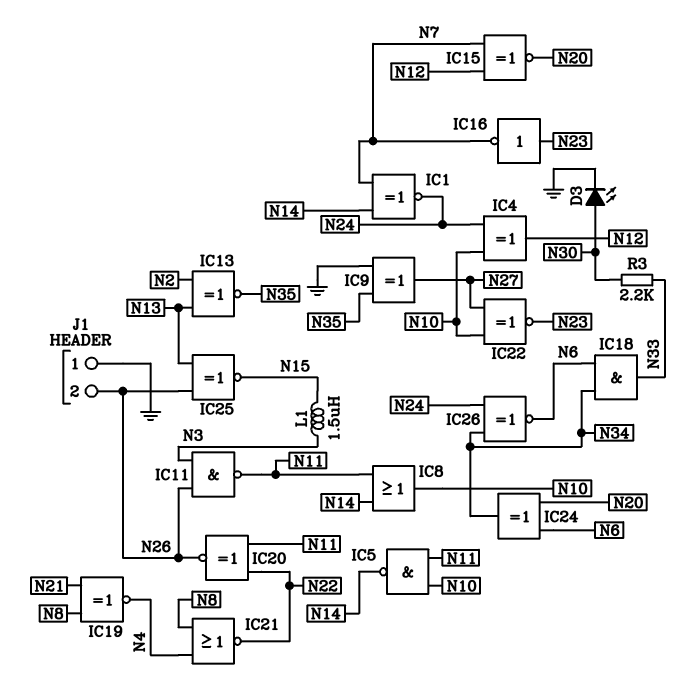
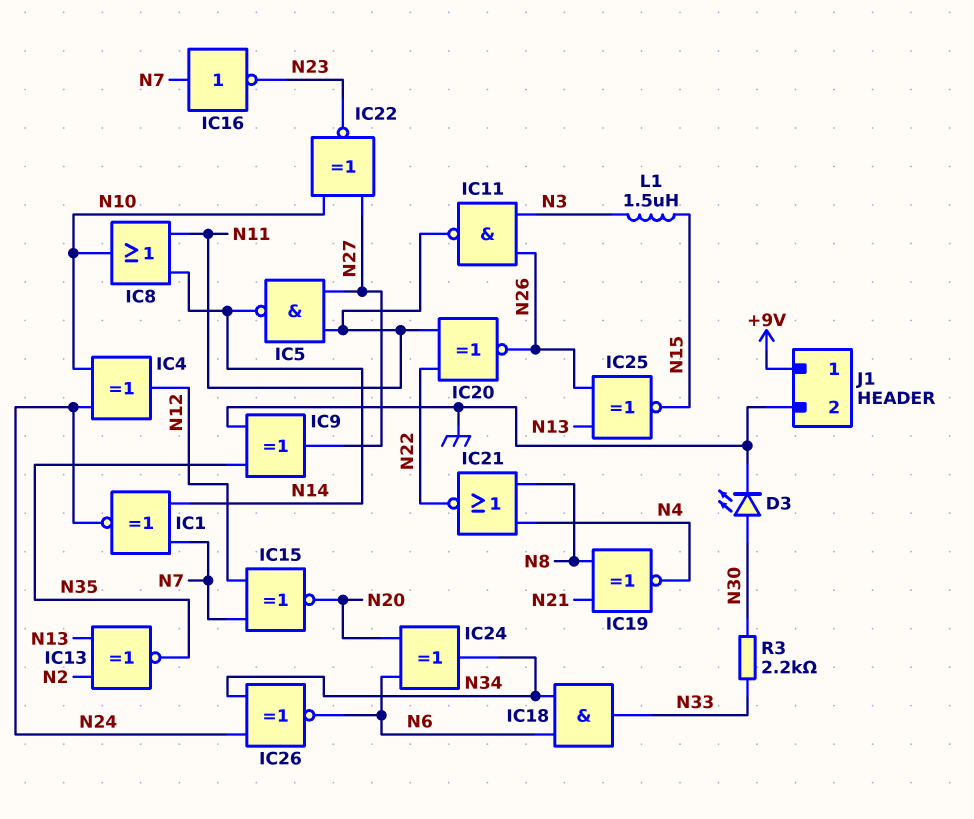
IC5: NAND (in N10, in N11, out N14) -> NAND (in N11, in N27, out N14)
IC16: NOT (in N23, out N7) -> NOT (in N7, out N23)
J1 pin 1: GND -> +9V
J1 pin 2: N26 -> GND

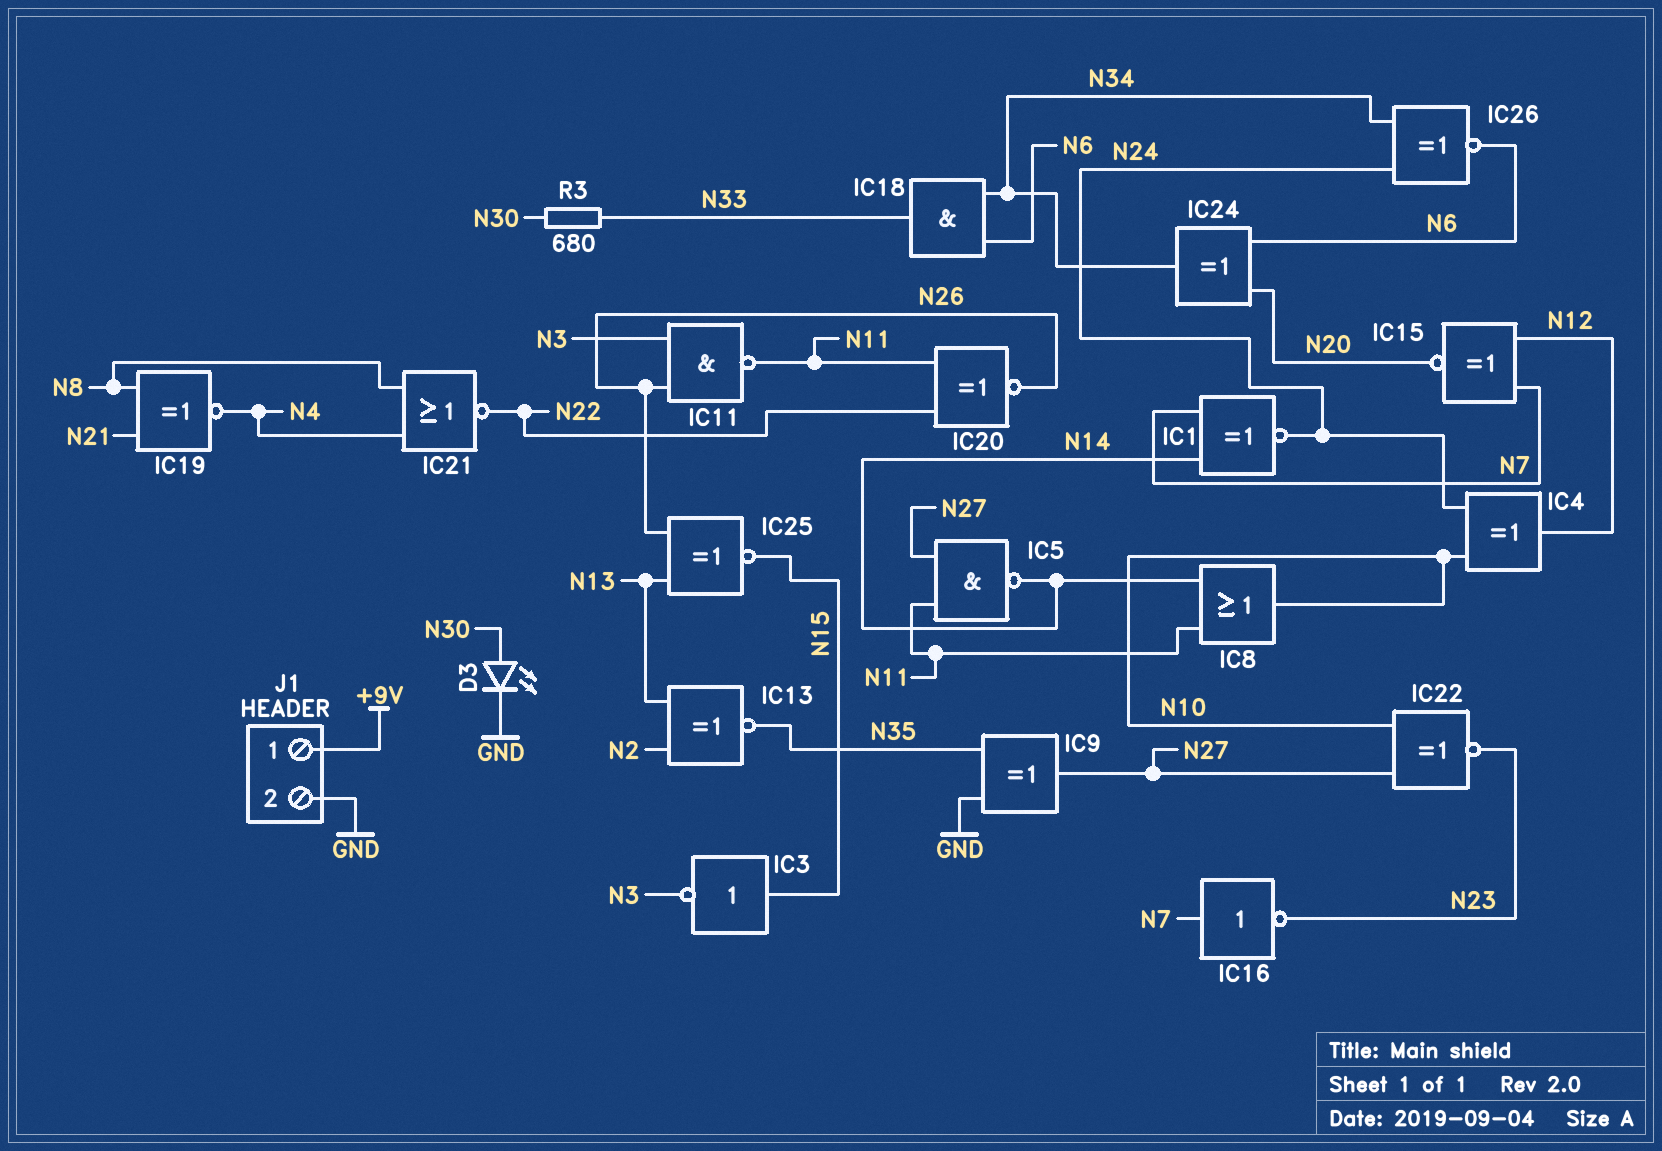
IC3: none -> NOT (in N15, out N3)
L1: 1.5uH (N3, N15) -> none
R3: 2.2k (N30, N33) -> 680 (N30, N33)

